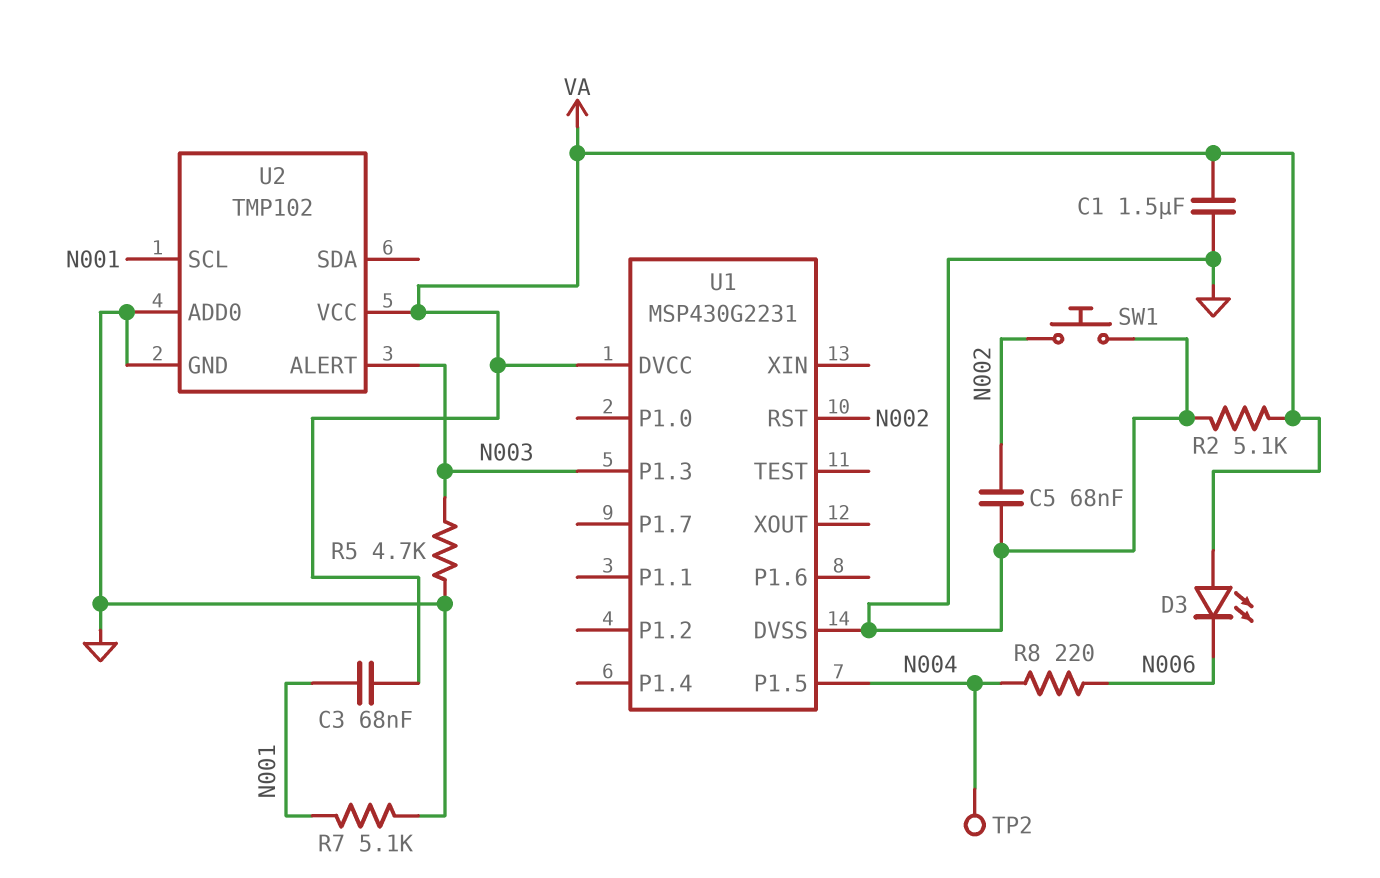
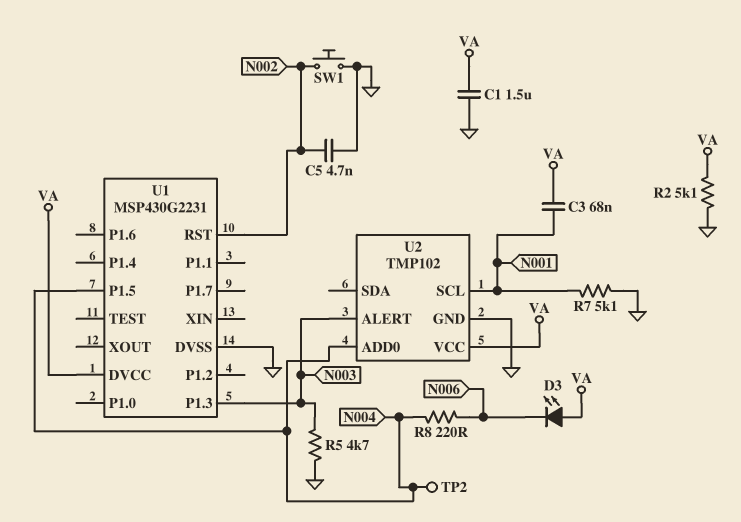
C5: 68nF (GND, N002) -> 4.7nF (GND, N002)
U2 pin ADD0: GND -> N004

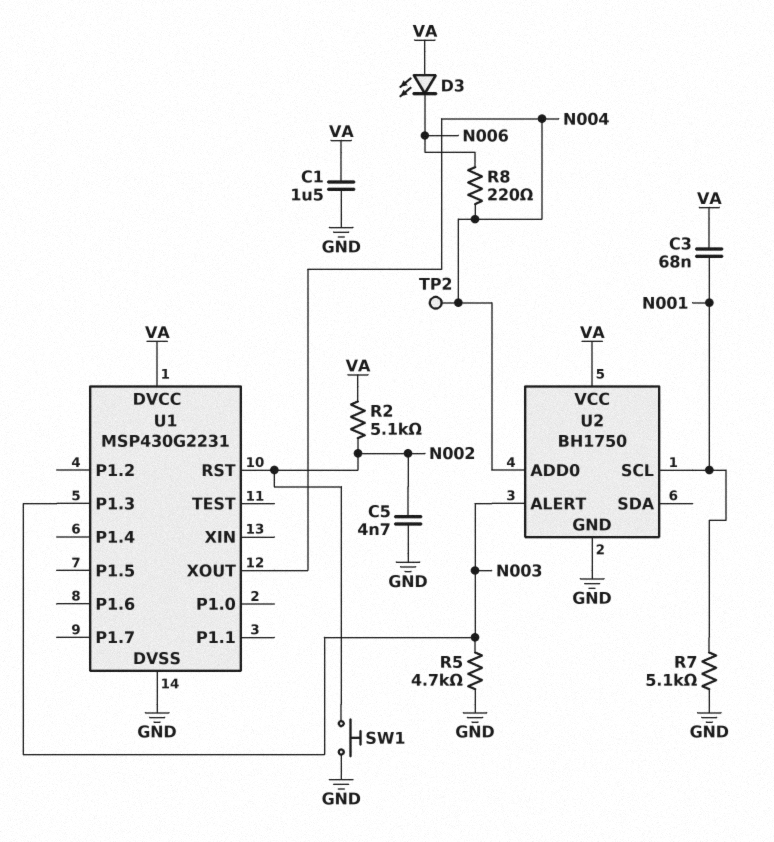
R2: 5.1k (GND, VA) -> 5.1k (N002, VA)
U1 pin P1.5: N004 -> none
U1 pin XOUT: none -> N004
U2: TMP102 -> BH1750

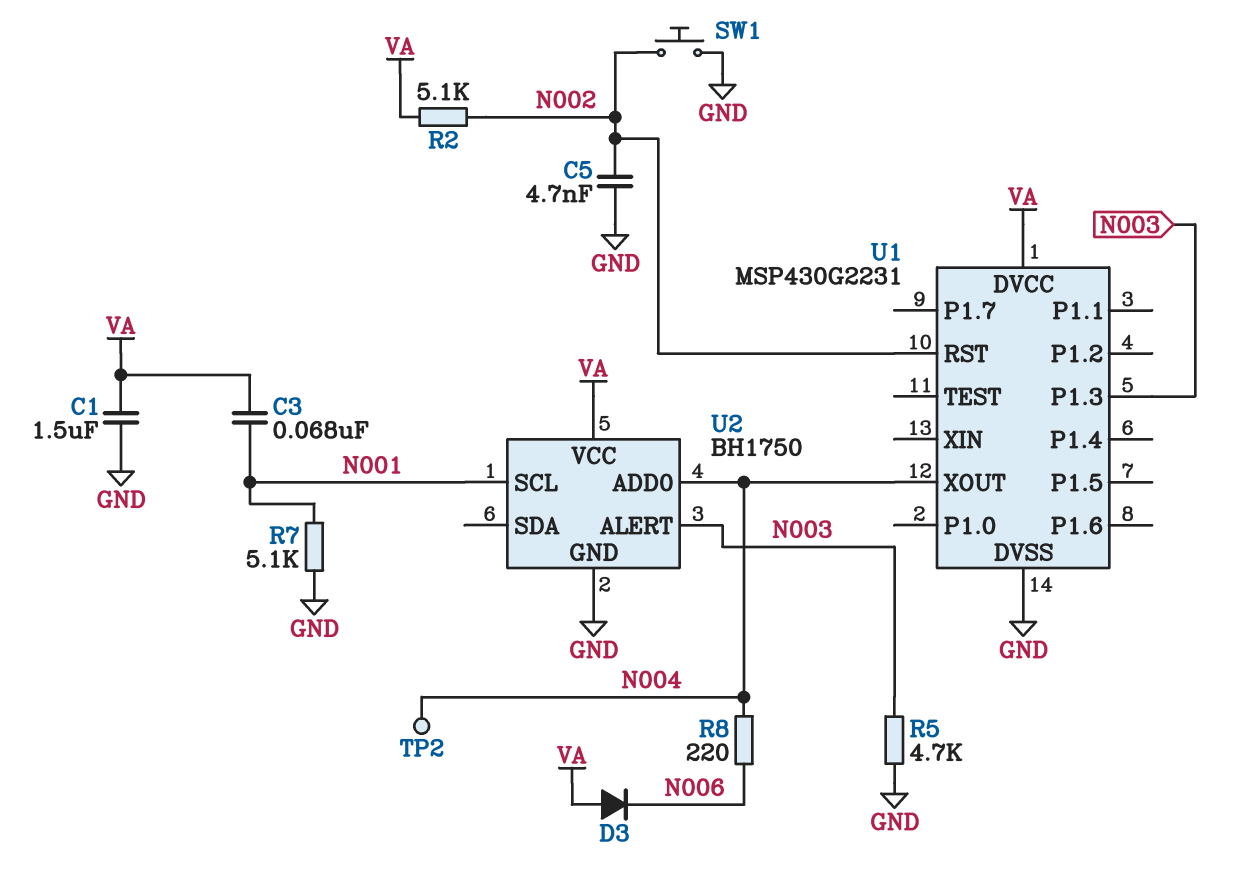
D3: LED (A VA, K N006) -> diode (A VA, K N006)

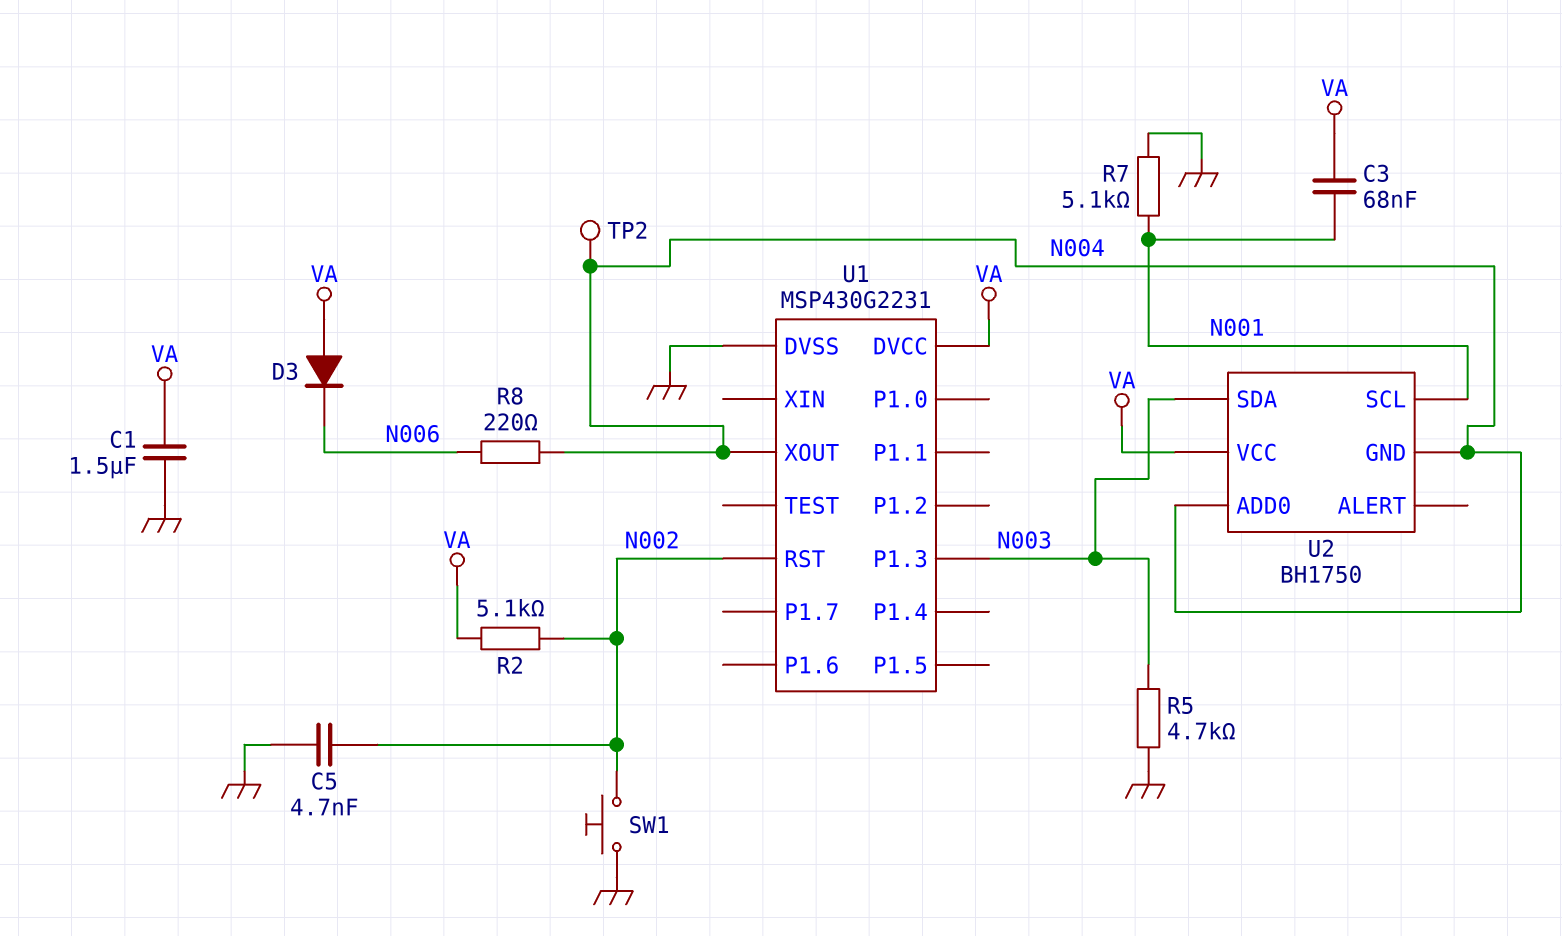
U2 pin ALERT: N003 -> none
U2 pin GND: GND -> N004
U2 pin SDA: none -> N003

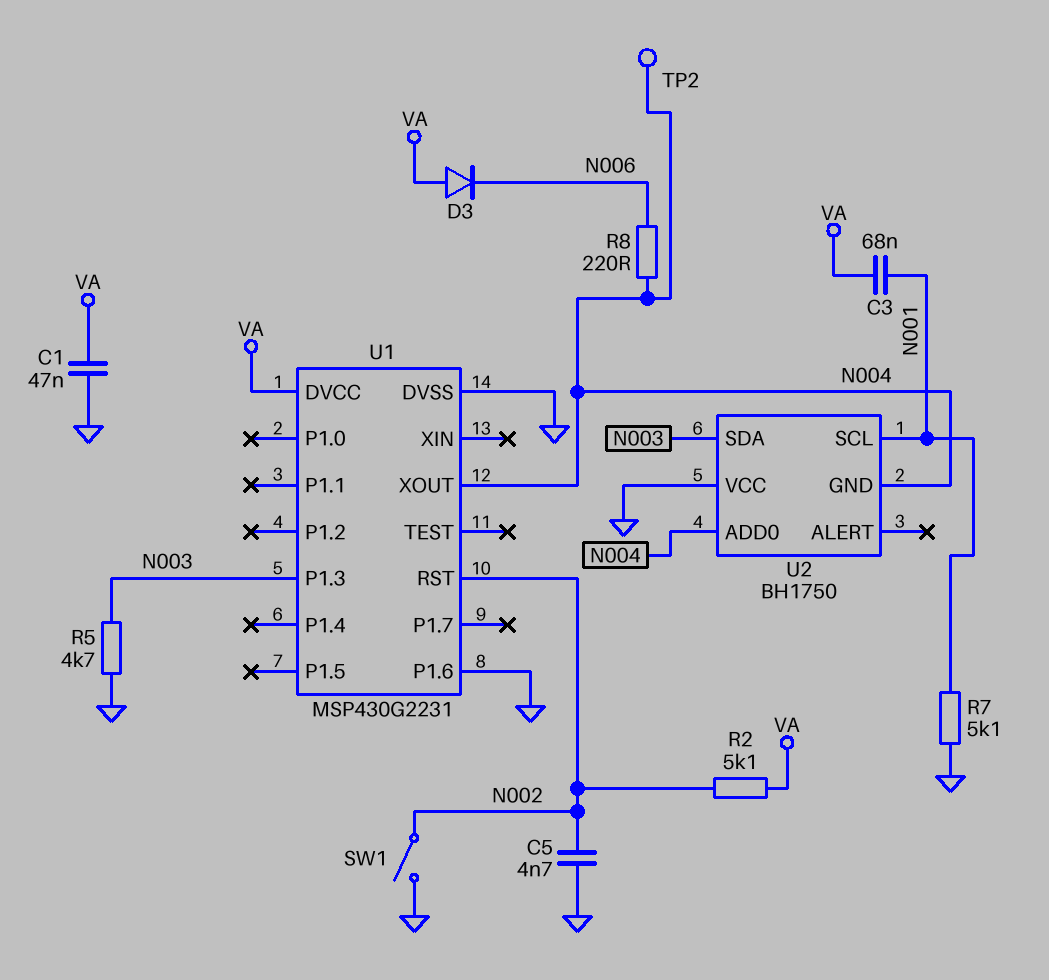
C1: 1.5uF (GND, VA) -> 47nF (GND, VA)
SW1: button (GND, N002) -> switch (GND, N002)
U1 pin P1.6: none -> GND
U2 pin VCC: VA -> GND

